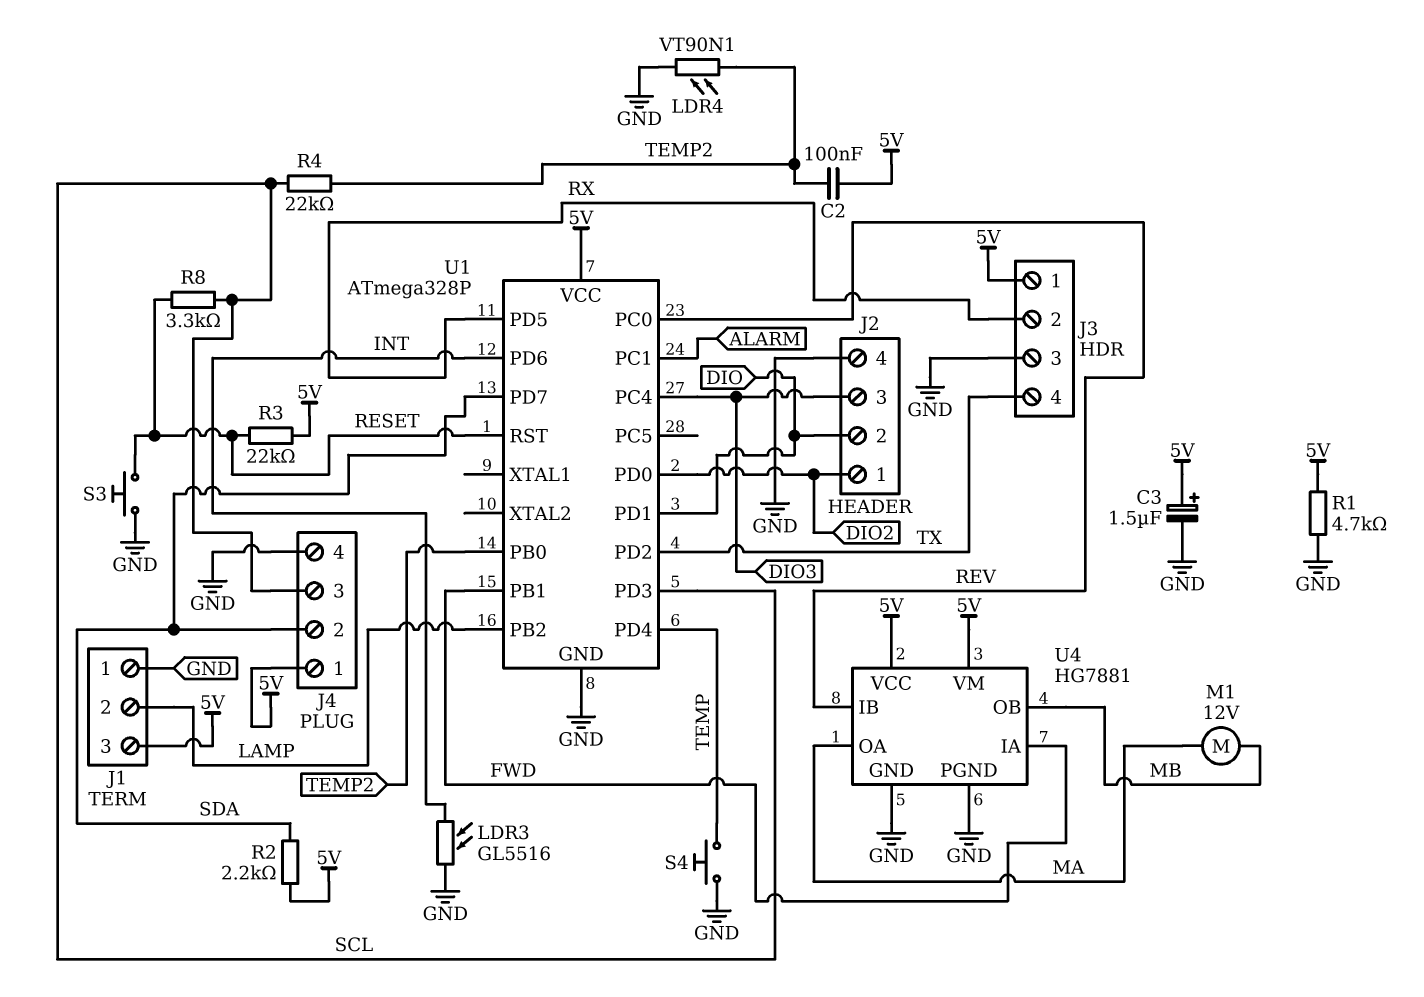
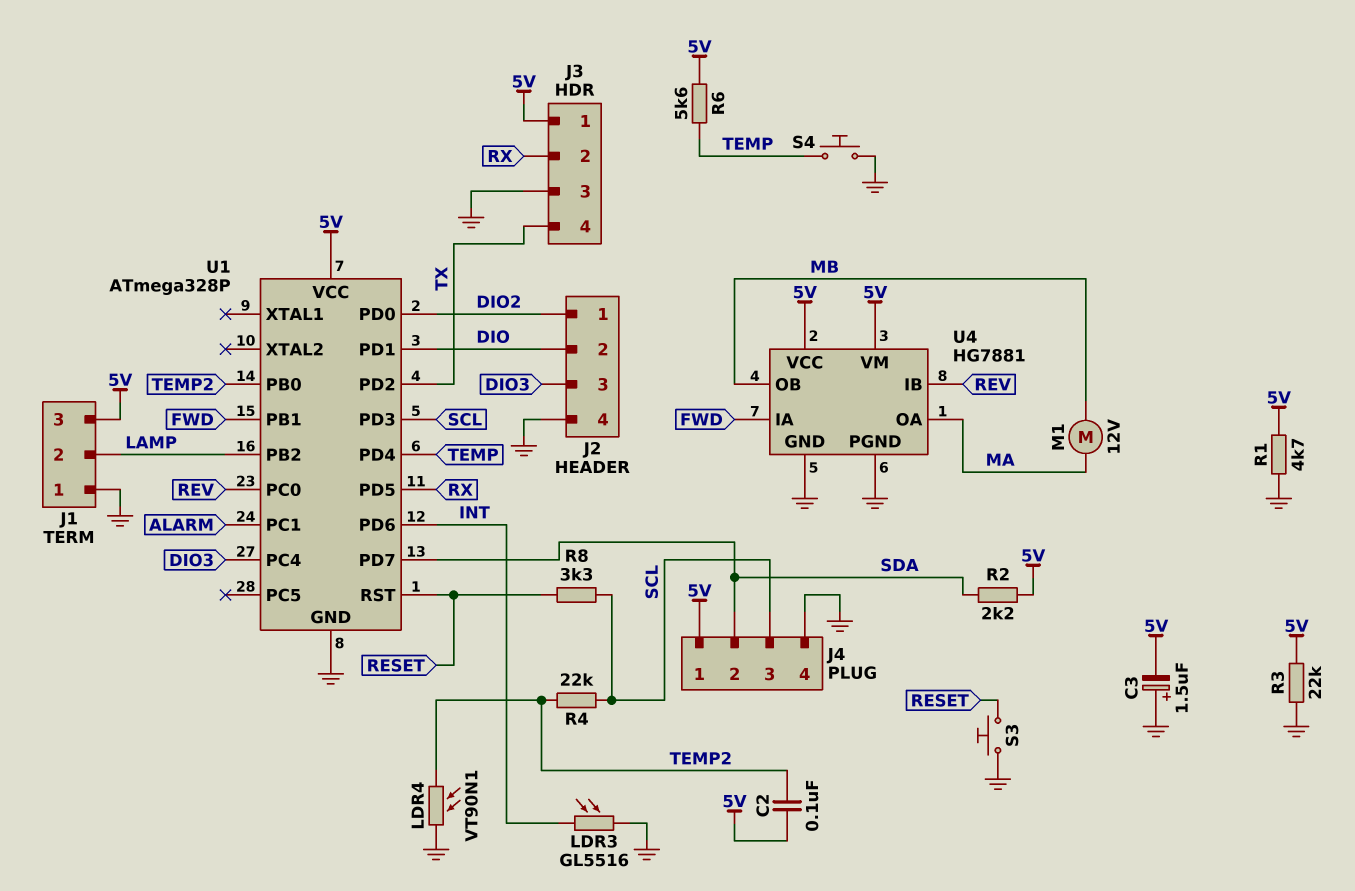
C3: 1.5uF (plus 5V, minus GND) -> 1.5uF (plus GND, minus 5V)
R3: 22k (5V, RESET) -> 22k (5V, GND)
R6: none -> 5.6k (5V, TEMP)

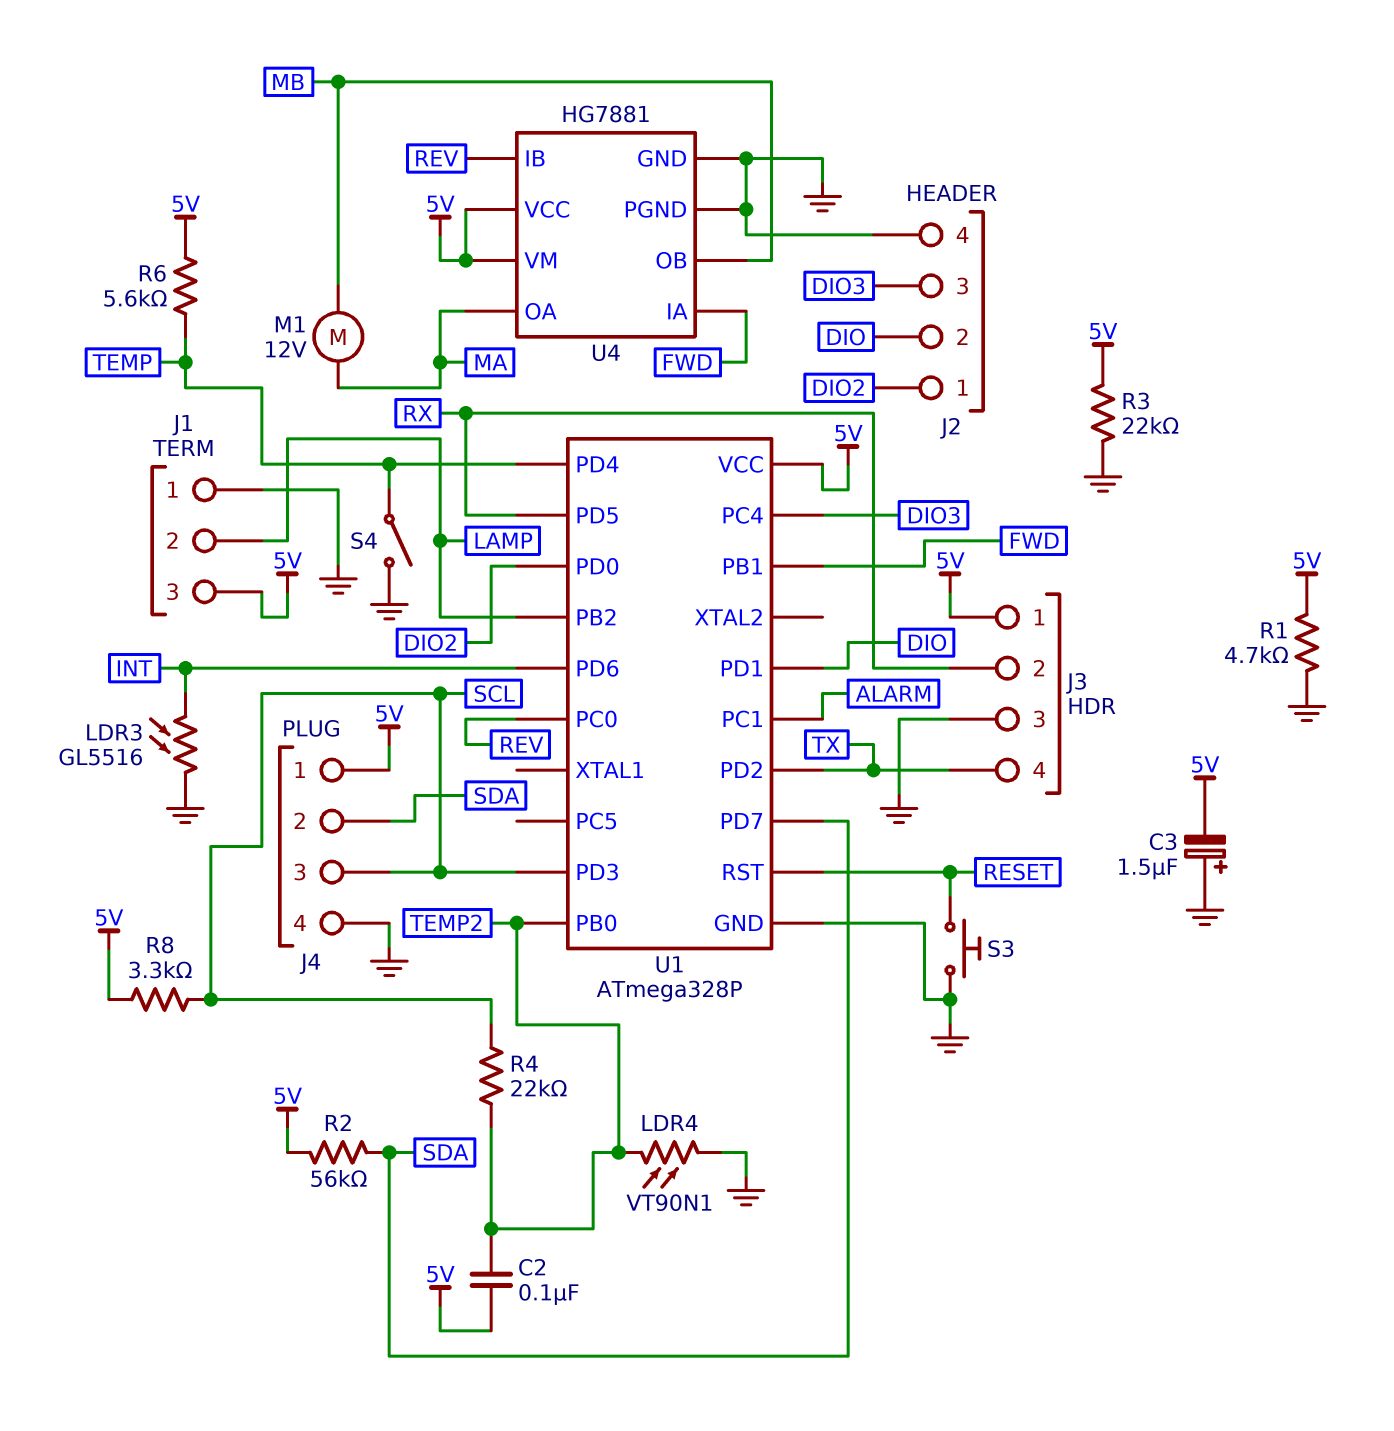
R2: 2.2k (5V, SDA) -> 56k (5V, SDA)
R8: 3.3k (RESET, SCL) -> 3.3k (5V, SCL)
S4: button (GND, TEMP) -> switch (GND, TEMP)

